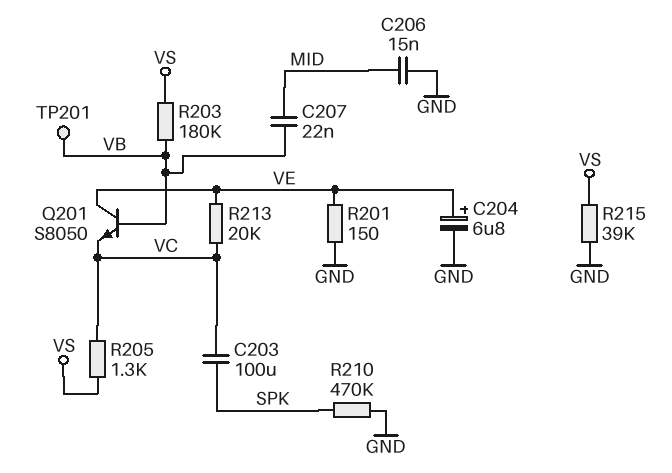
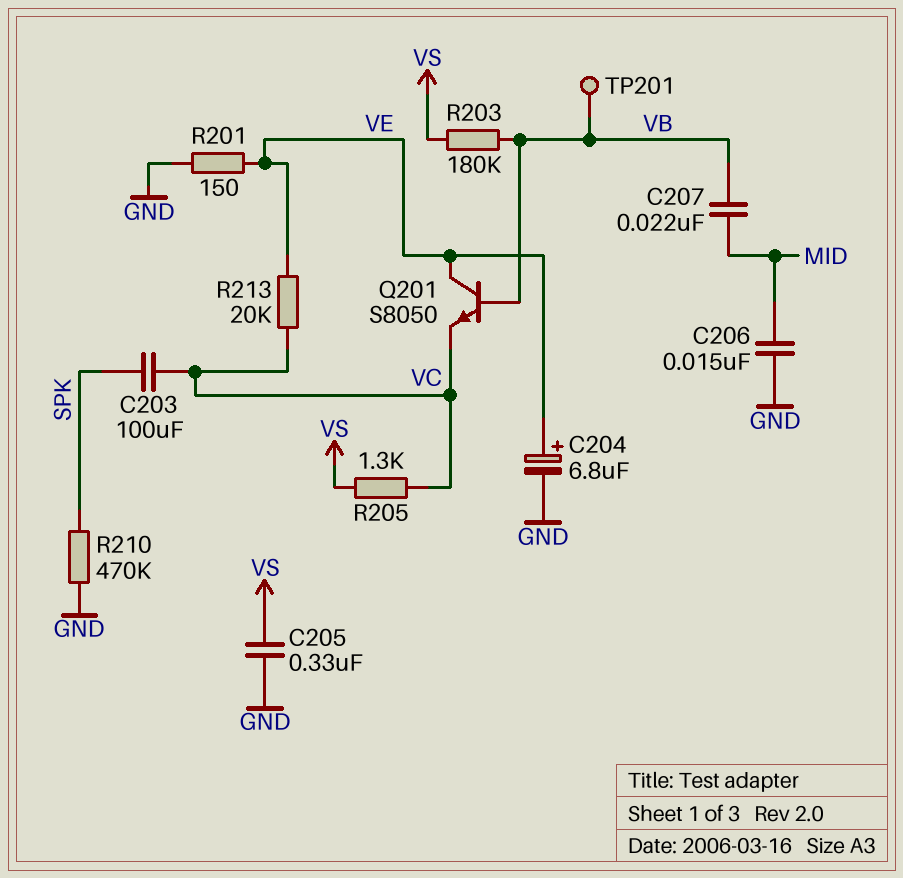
C205: none -> 330nF (GND, VS)
R215: 39k (GND, VS) -> none

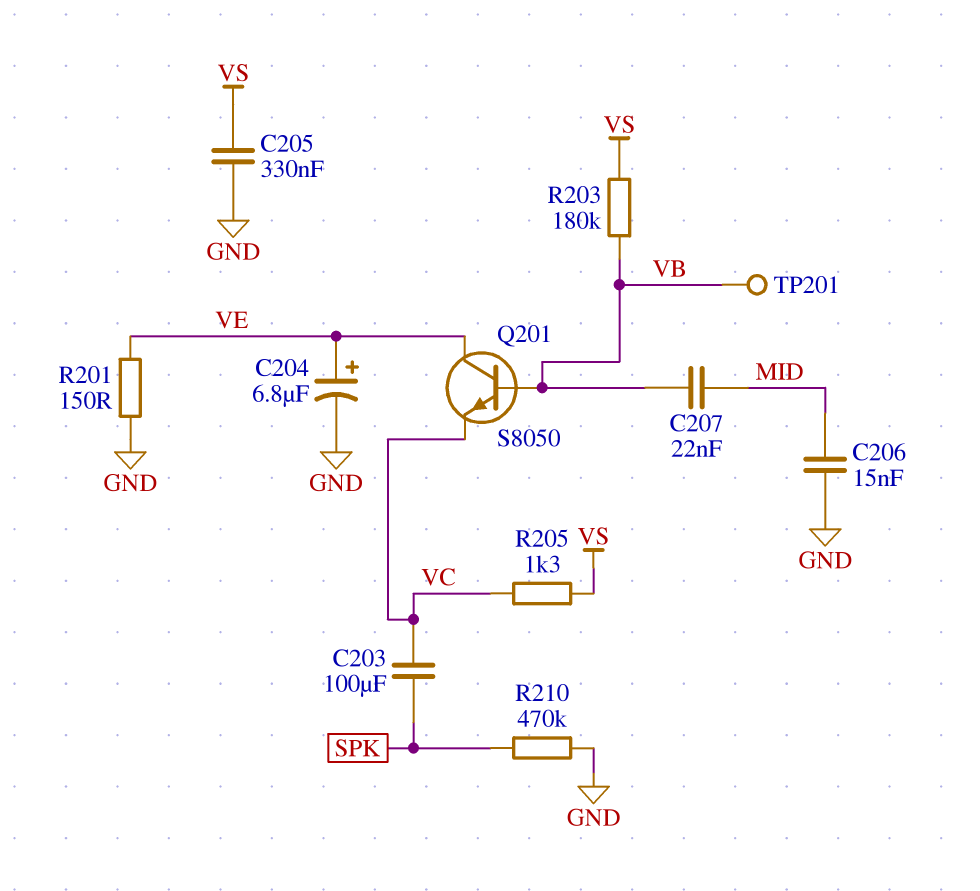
R213: 20k (VC, VE) -> none

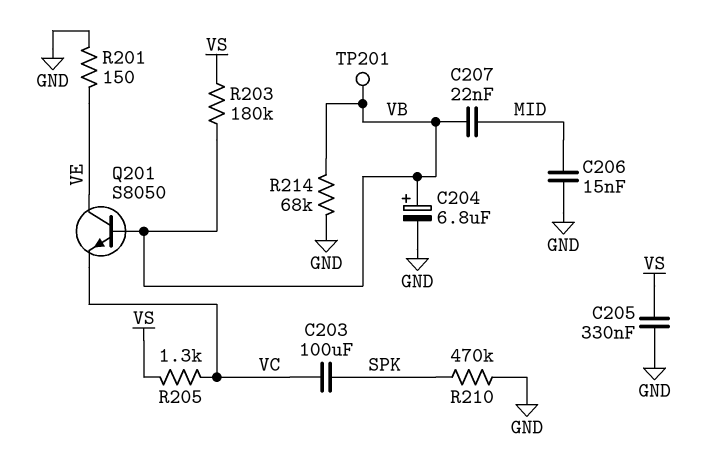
C204: 6.8uF (plus VE, minus GND) -> 6.8uF (plus VB, minus GND)
R214: none -> 68k (GND, VB)

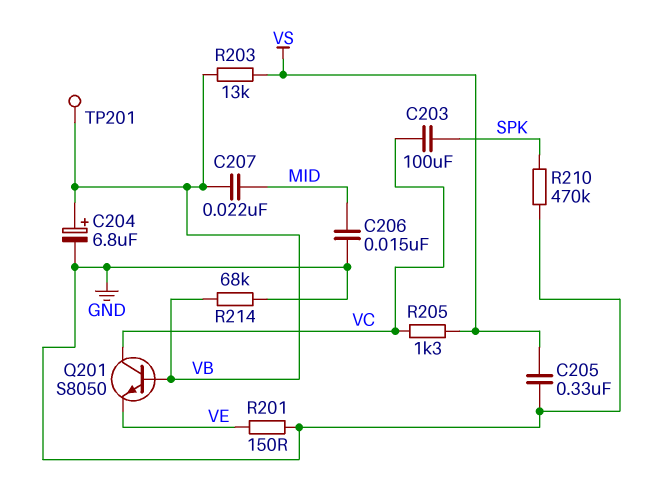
Q201: NPN S8050 (B VB, C VE, E VC) -> NPN S8050 (B VB, C VC, E VE)
R203: 180k (VB, VS) -> 13k (VB, VS)

